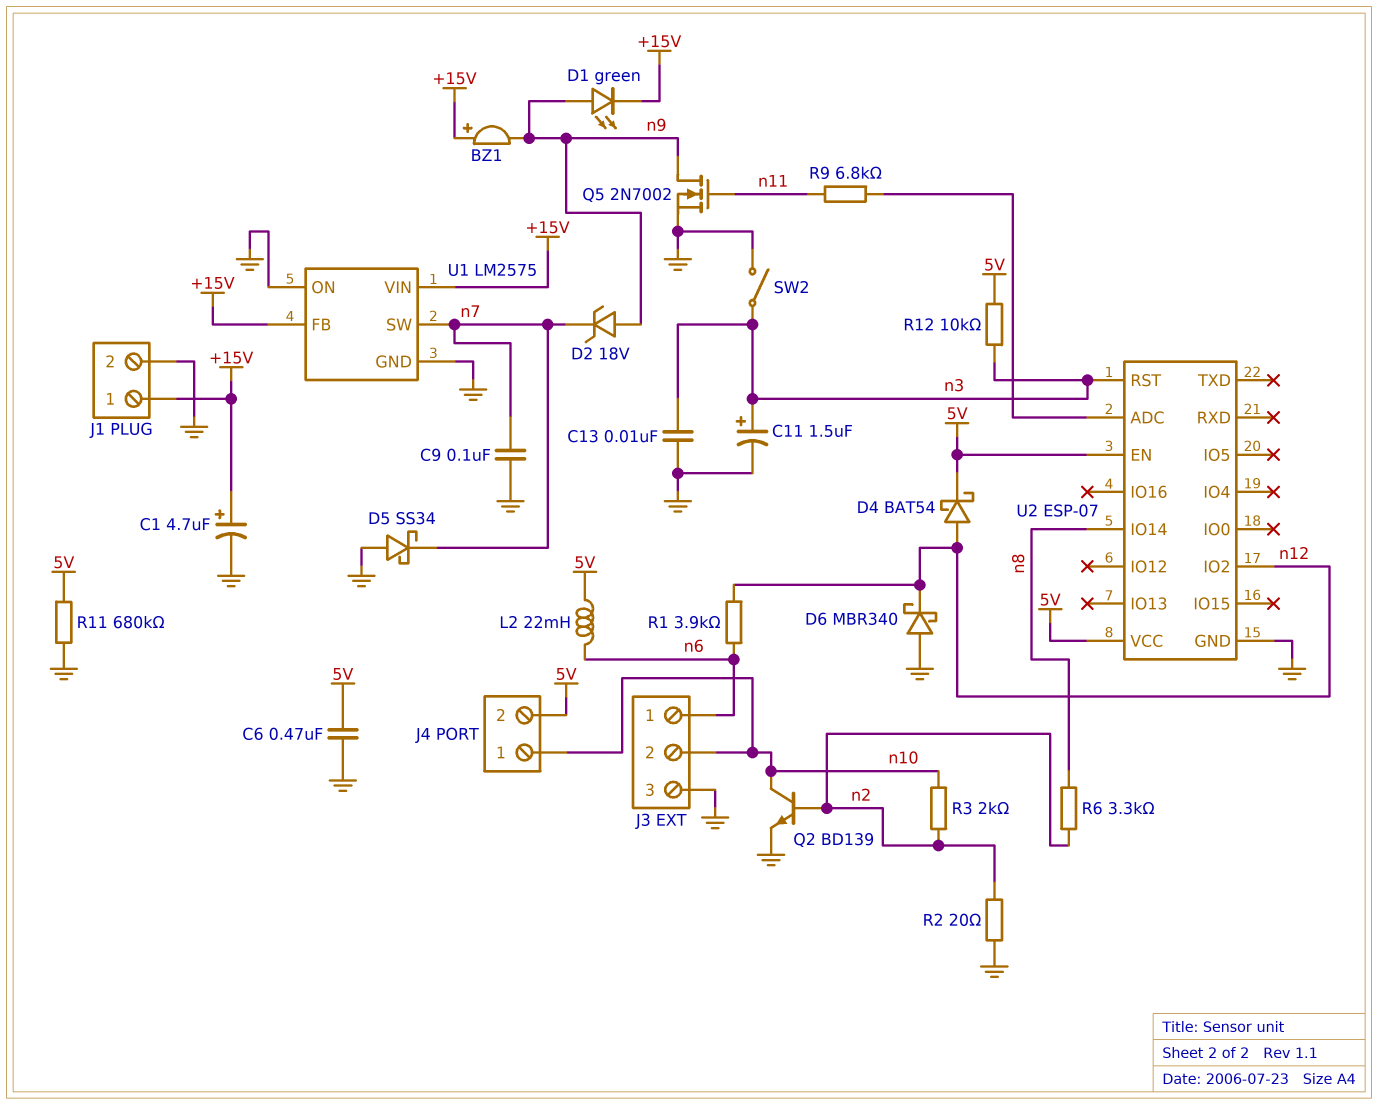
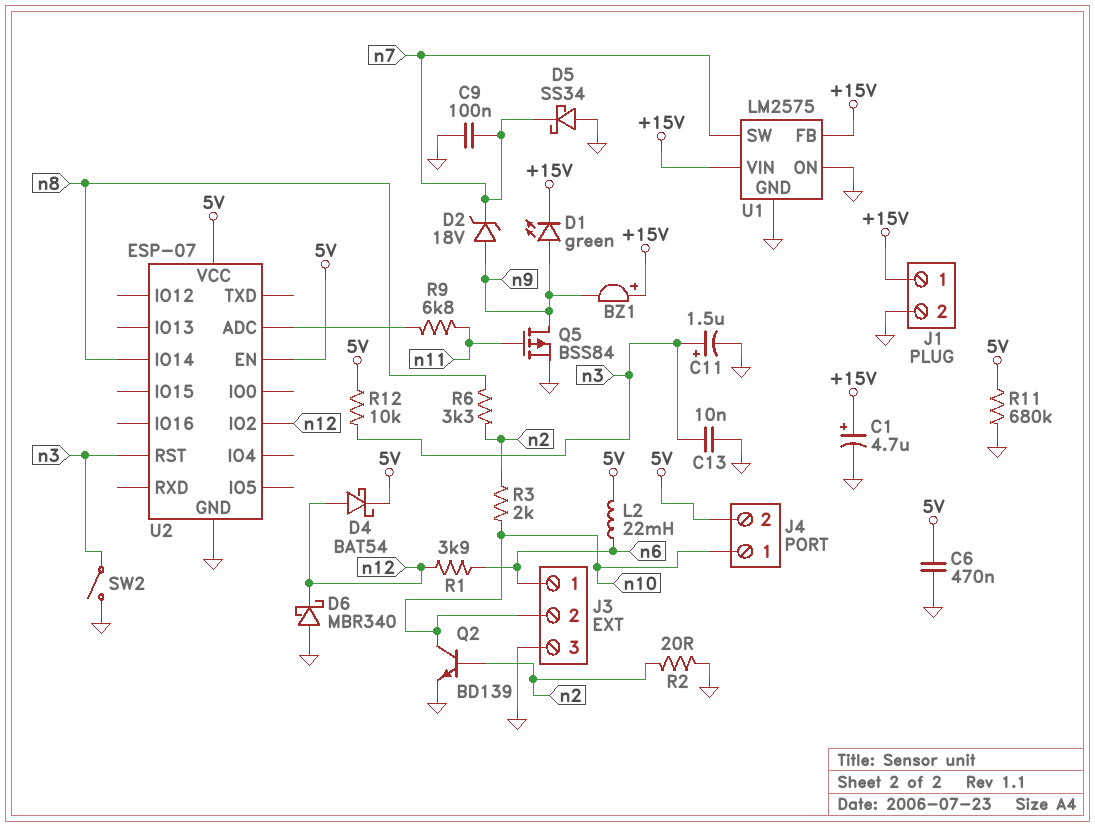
Q5: NMOS 2N7002 (G n11, D n9, S GND) -> PMOS BSS84 (G n11, D n9, S GND)

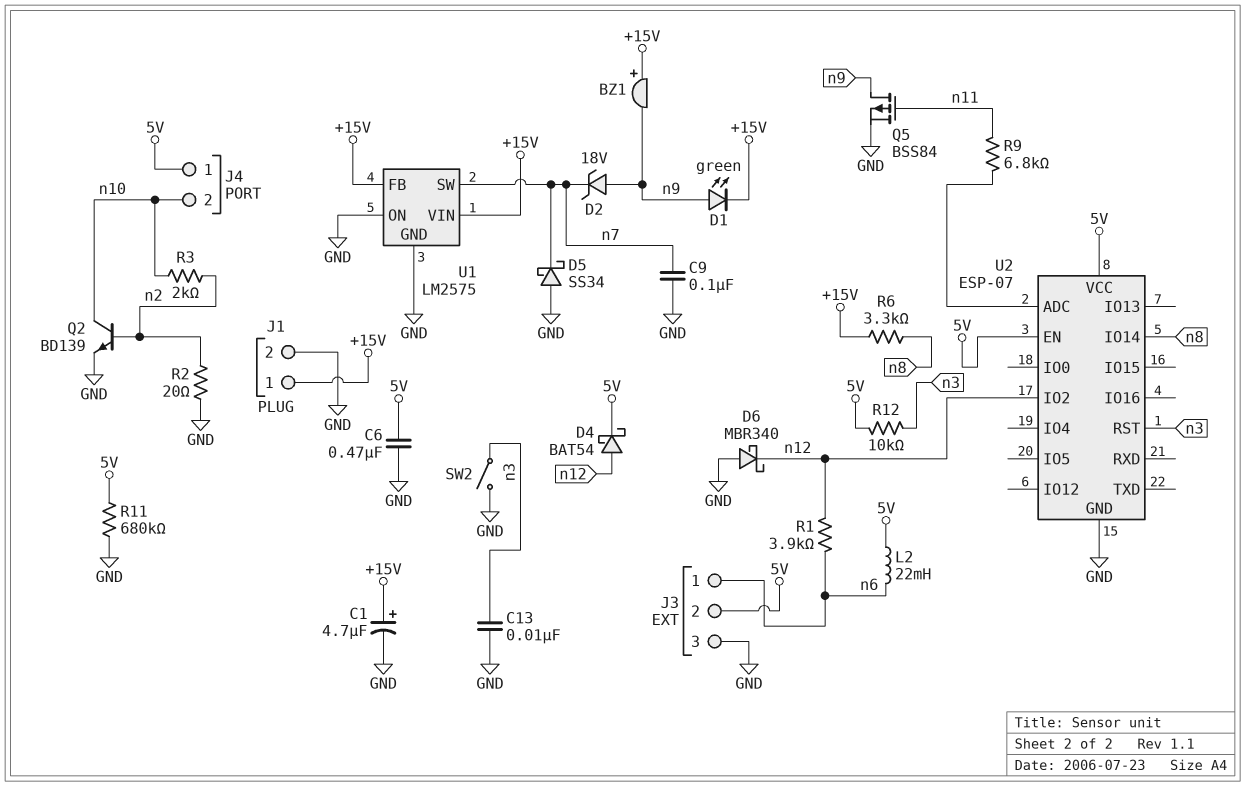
C11: 1.5uF (plus n3, minus GND) -> none
J3 pin 2: n10 -> 5V
J4 pin 1: n10 -> 5V
J4 pin 2: 5V -> n10
R6: 3.3k (n2, n8) -> 3.3k (+15V, n8)

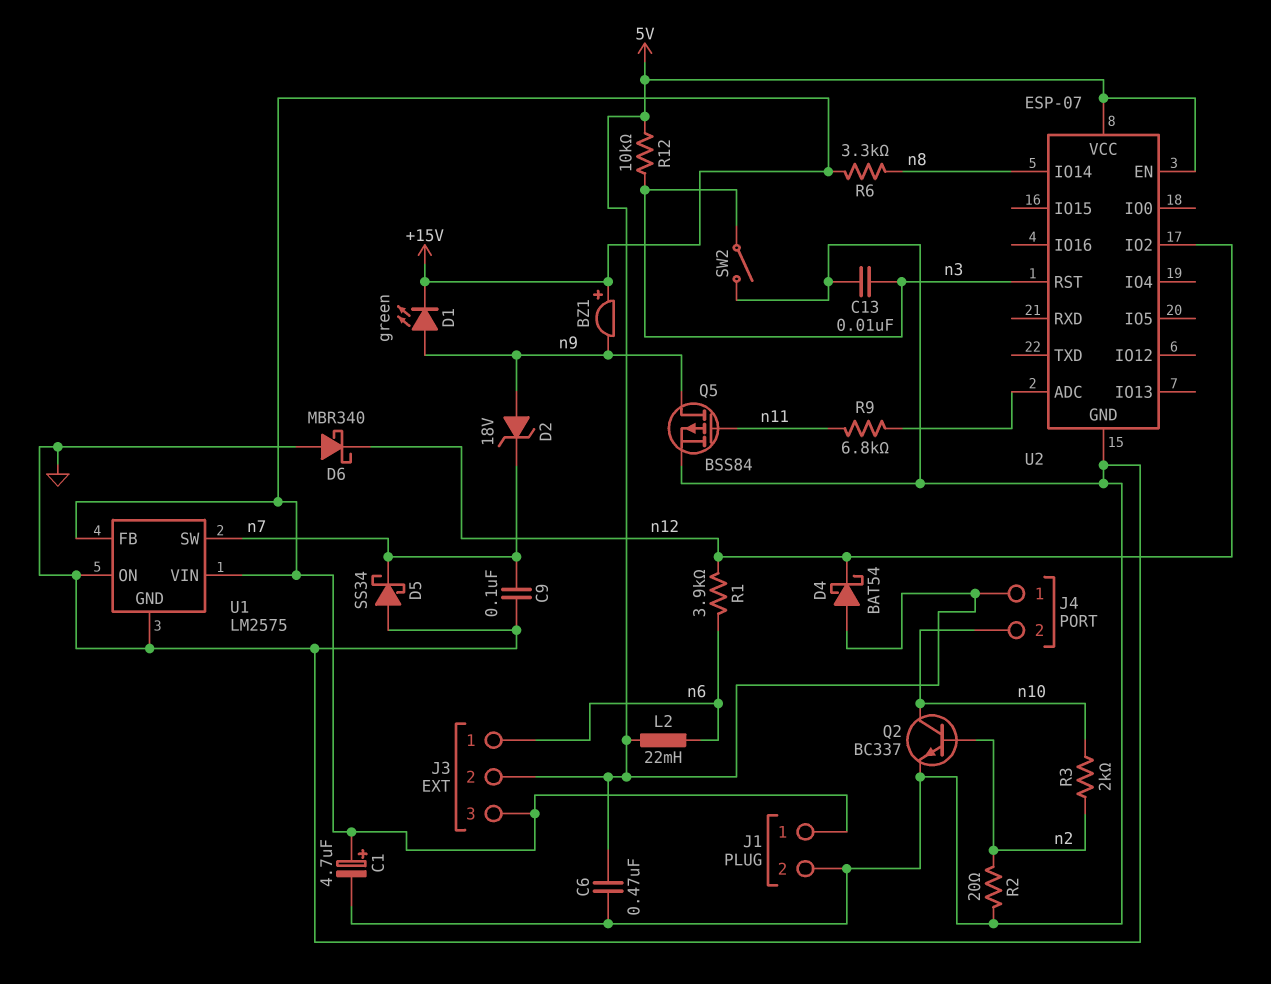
D4: schottky BAT54 (A n12, K 5V) -> schottky BAT54 (A 5V, K n12)
J3 pin 3: GND -> +15V
Q2: NPN BD139 (B n2, C n10, E GND) -> NPN BC337 (B n2, C n10, E GND)
R11: 680k (5V, GND) -> none

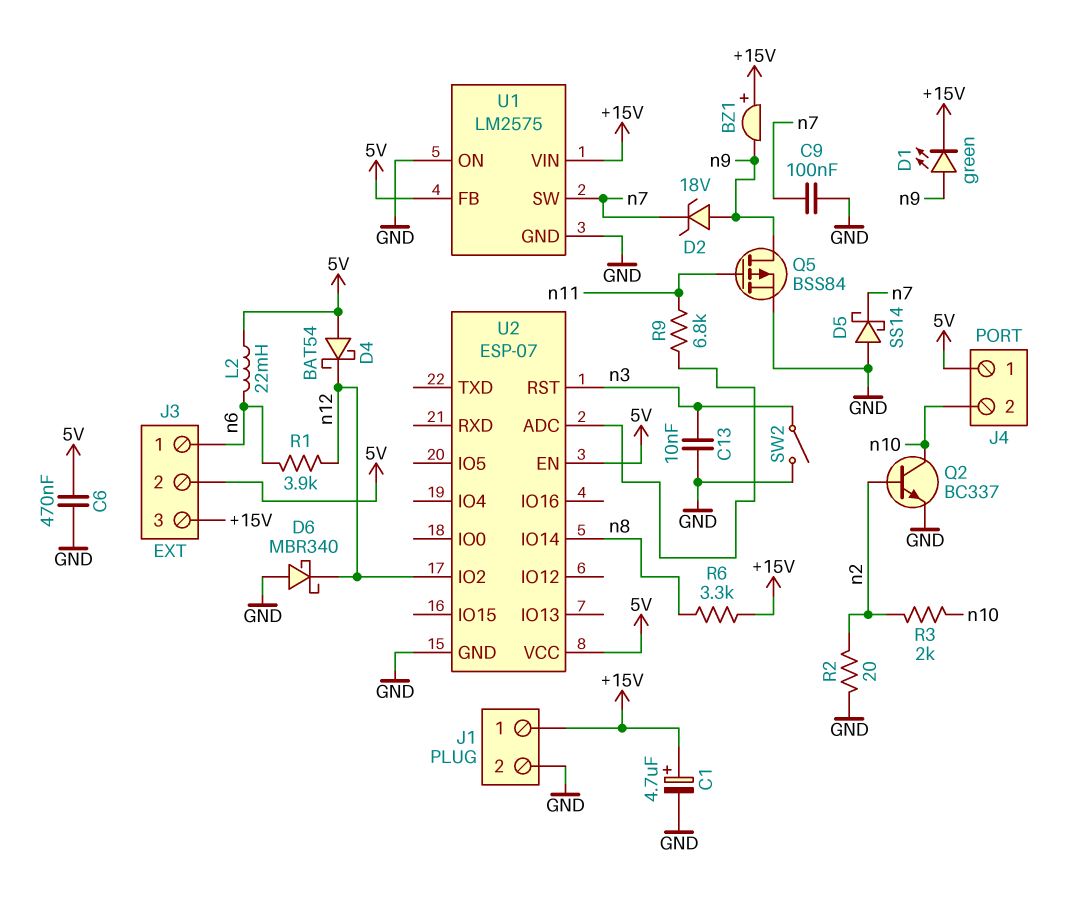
D5: schottky SS34 (A GND, K n7) -> schottky SS14 (A GND, K n7)
R12: 10k (5V, n3) -> none
U1 pin FB: +15V -> 5V

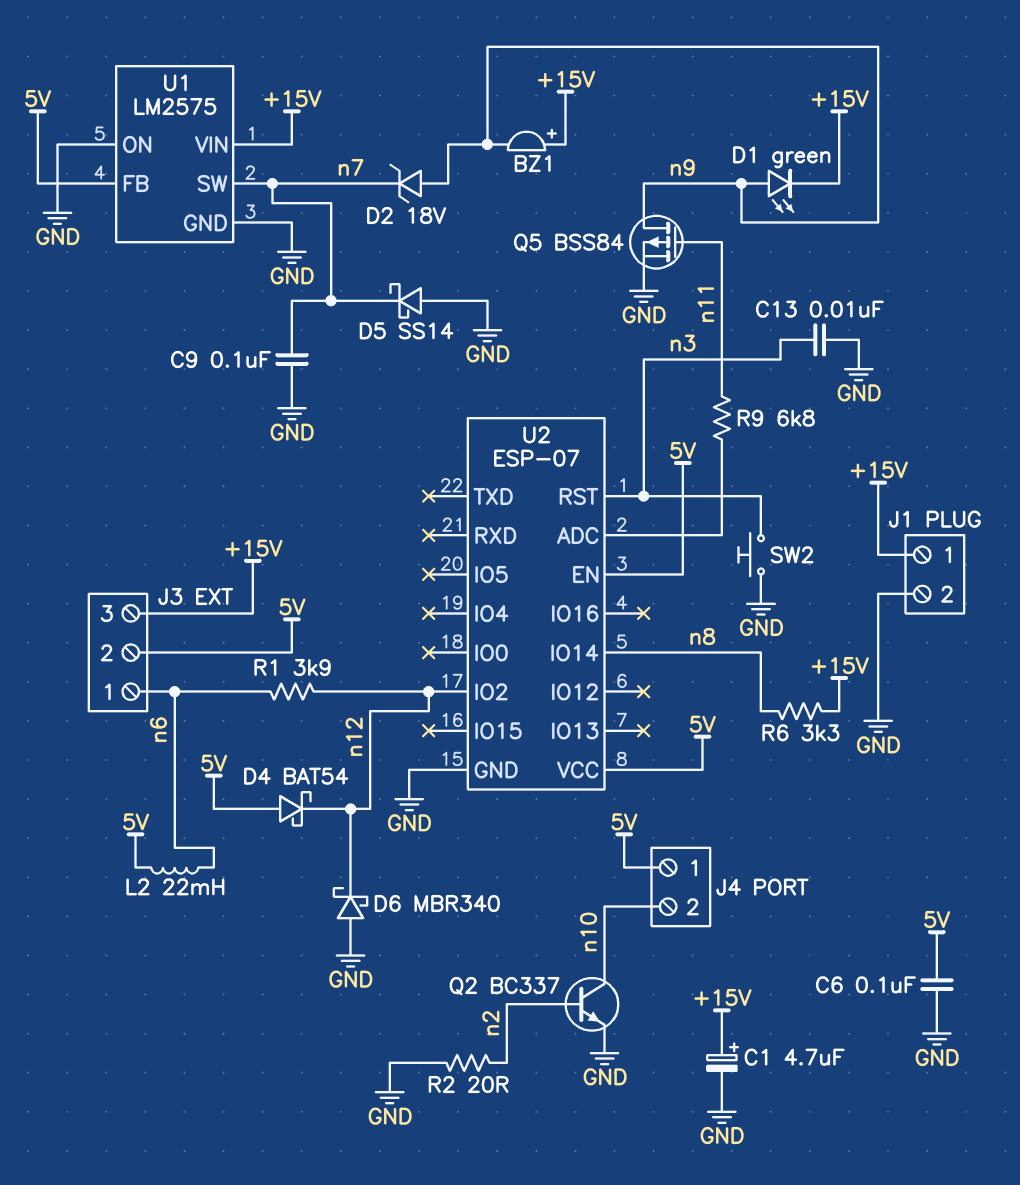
C6: 470nF (5V, GND) -> 100nF (5V, GND)
R3: 2k (n2, n10) -> none
SW2: switch (GND, n3) -> button (GND, n3)

